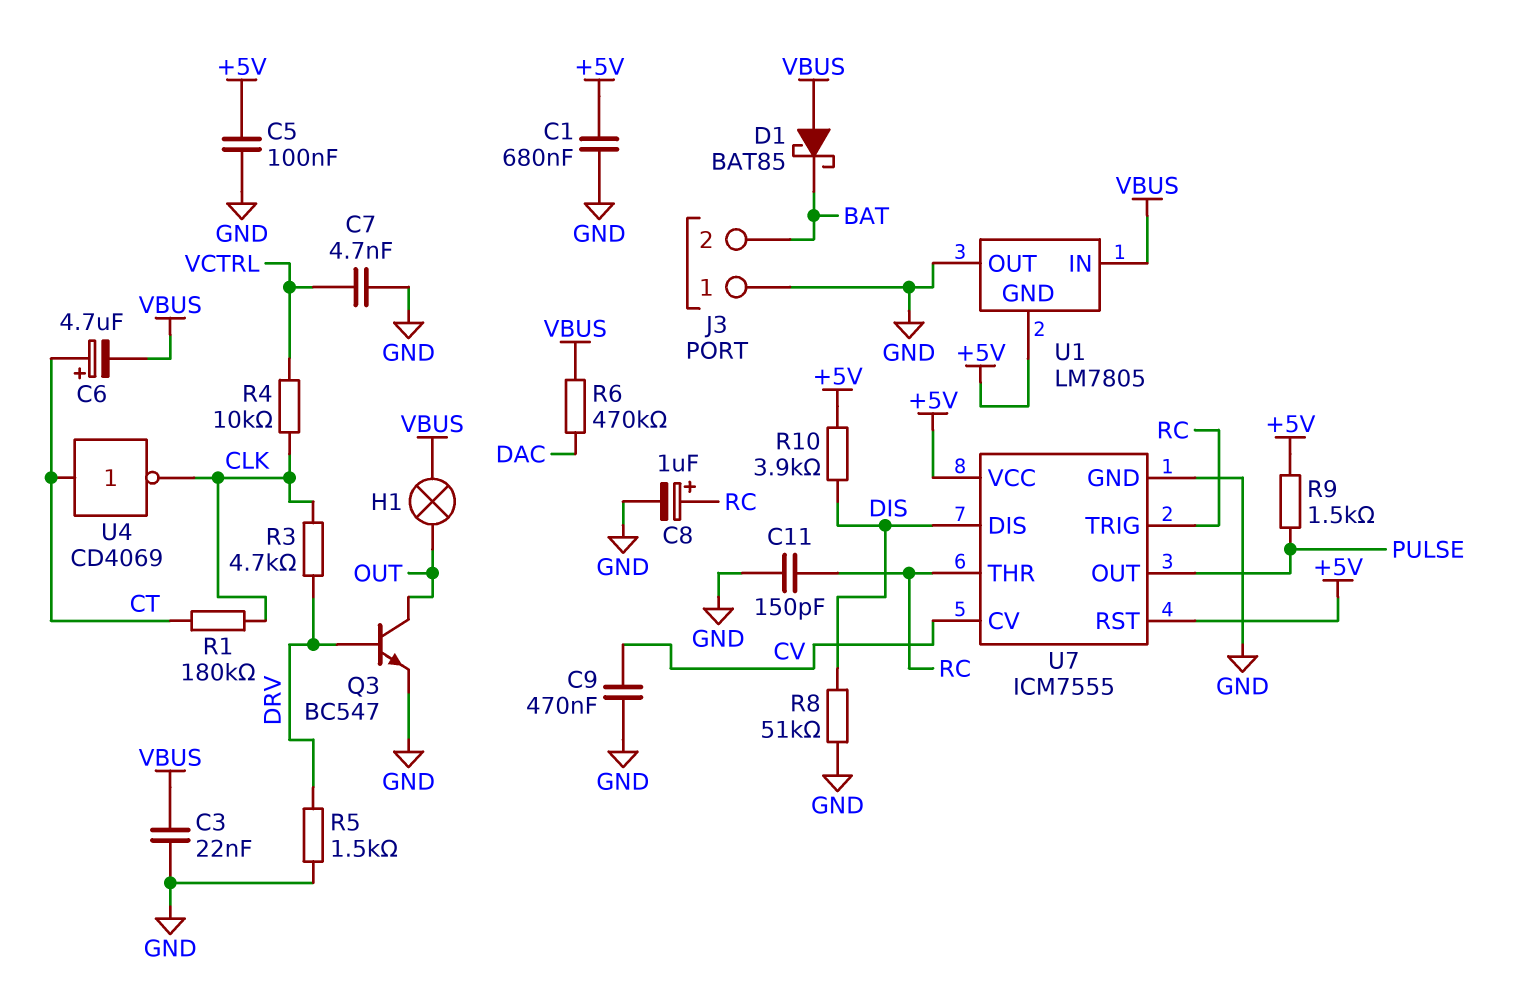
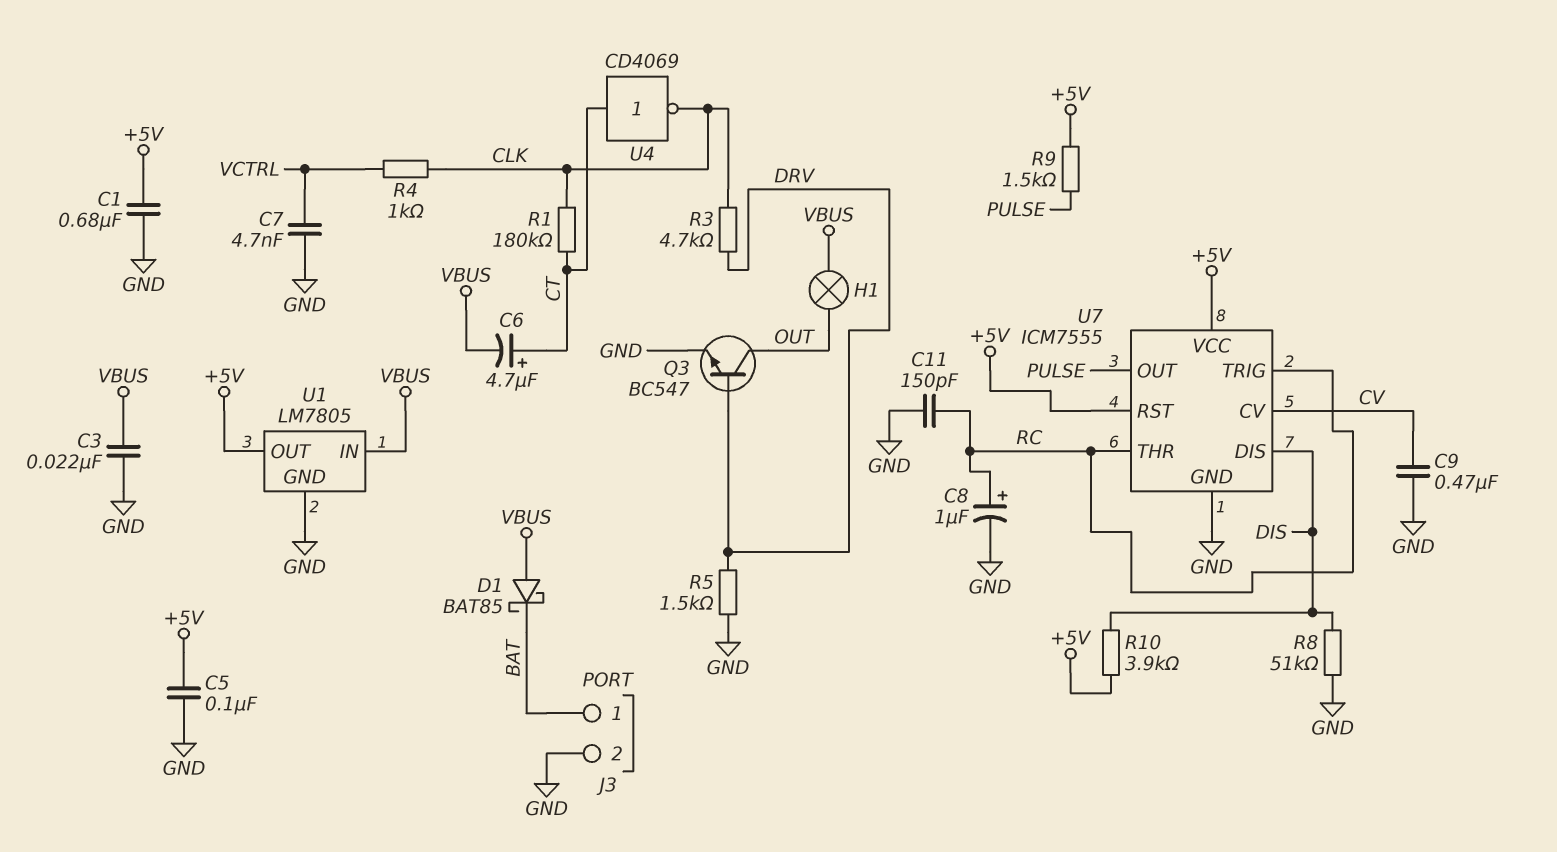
J3 pin 1: GND -> BAT
J3 pin 2: BAT -> GND
R4: 10k (CLK, VCTRL) -> 1k (CLK, VCTRL)
R6: 470k (DAC, VBUS) -> none
U1 pin GND: +5V -> GND
U1 pin OUT: GND -> +5V

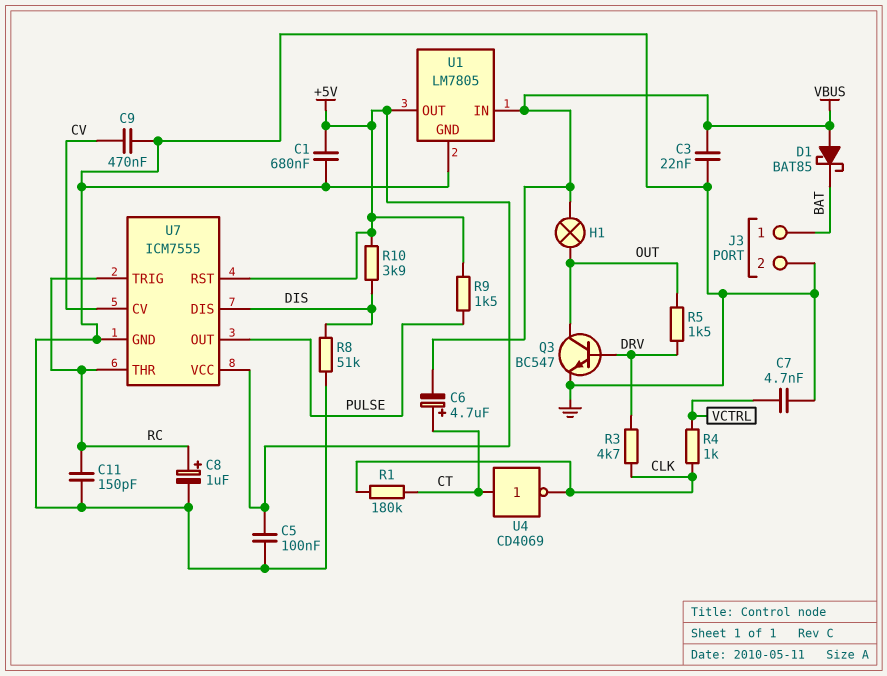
R5: 1.5k (DRV, GND) -> 1.5k (DRV, OUT)

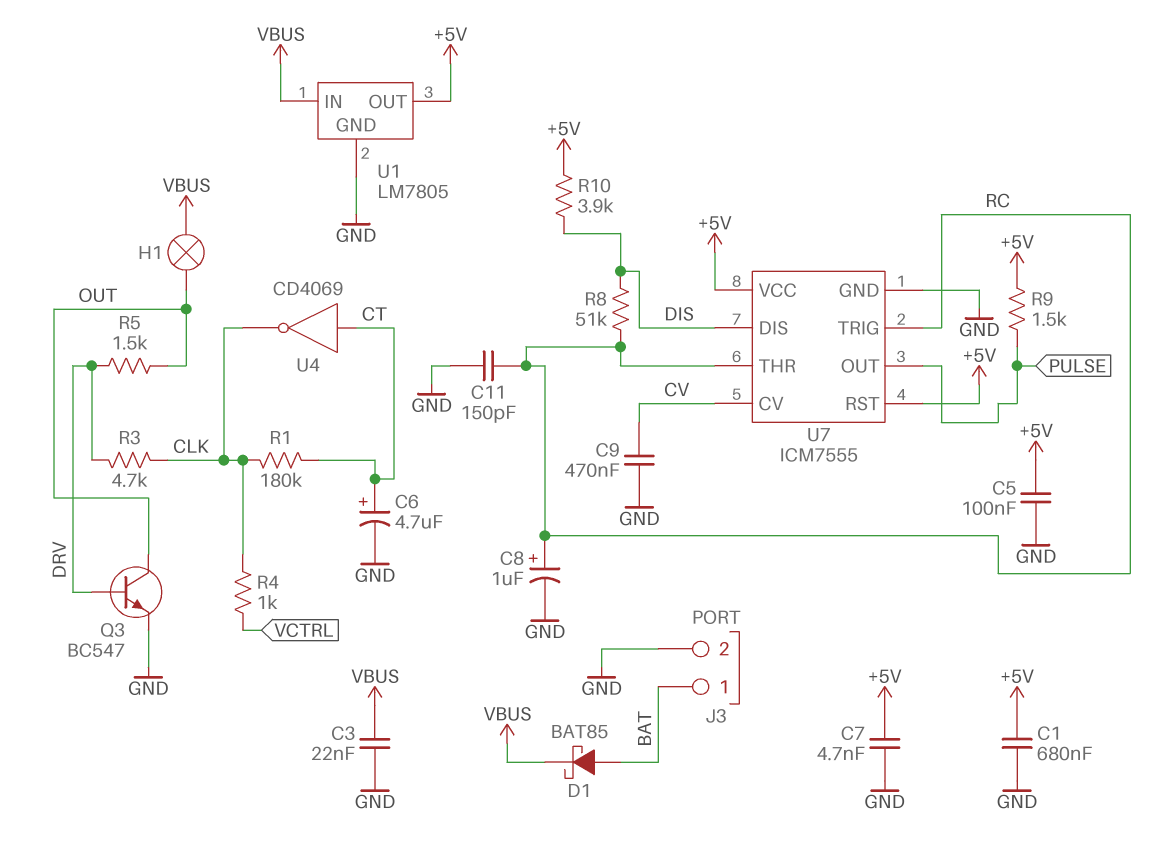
C6: 4.7uF (plus CT, minus VBUS) -> 4.7uF (plus CT, minus GND)
C7: 4.7nF (GND, VCTRL) -> 4.7nF (+5V, GND)
D1: schottky BAT85 (A VBUS, K BAT) -> schottky BAT85 (A BAT, K VBUS)
R8: 51k (DIS, GND) -> 51k (DIS, RC)

